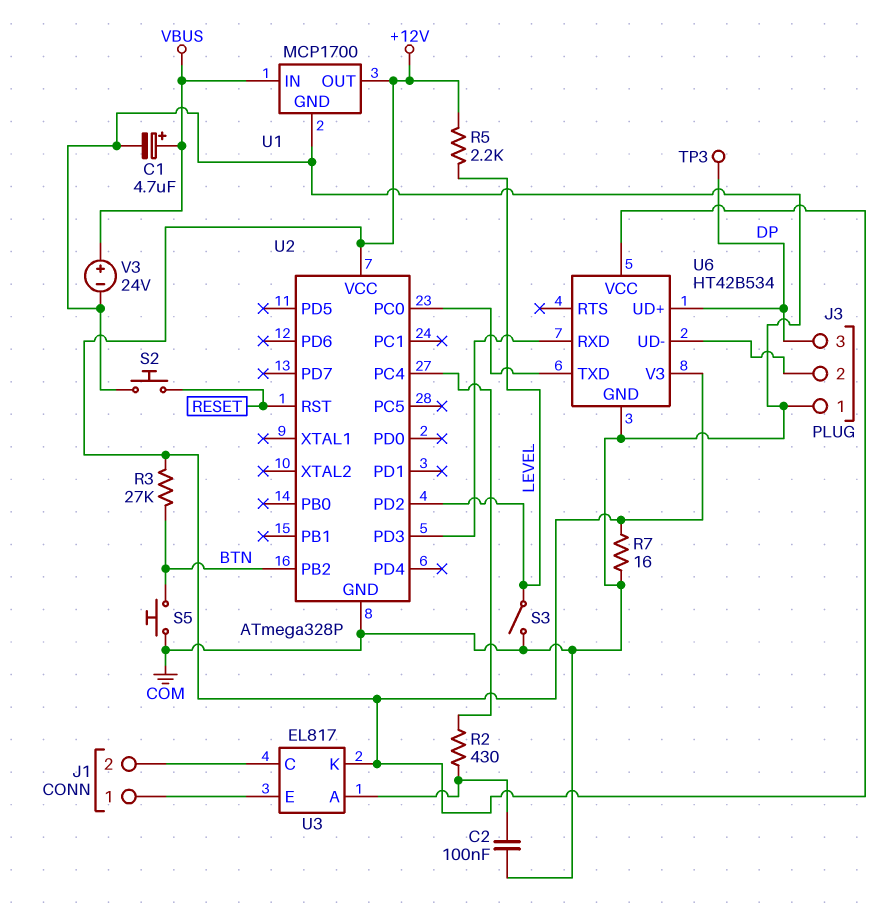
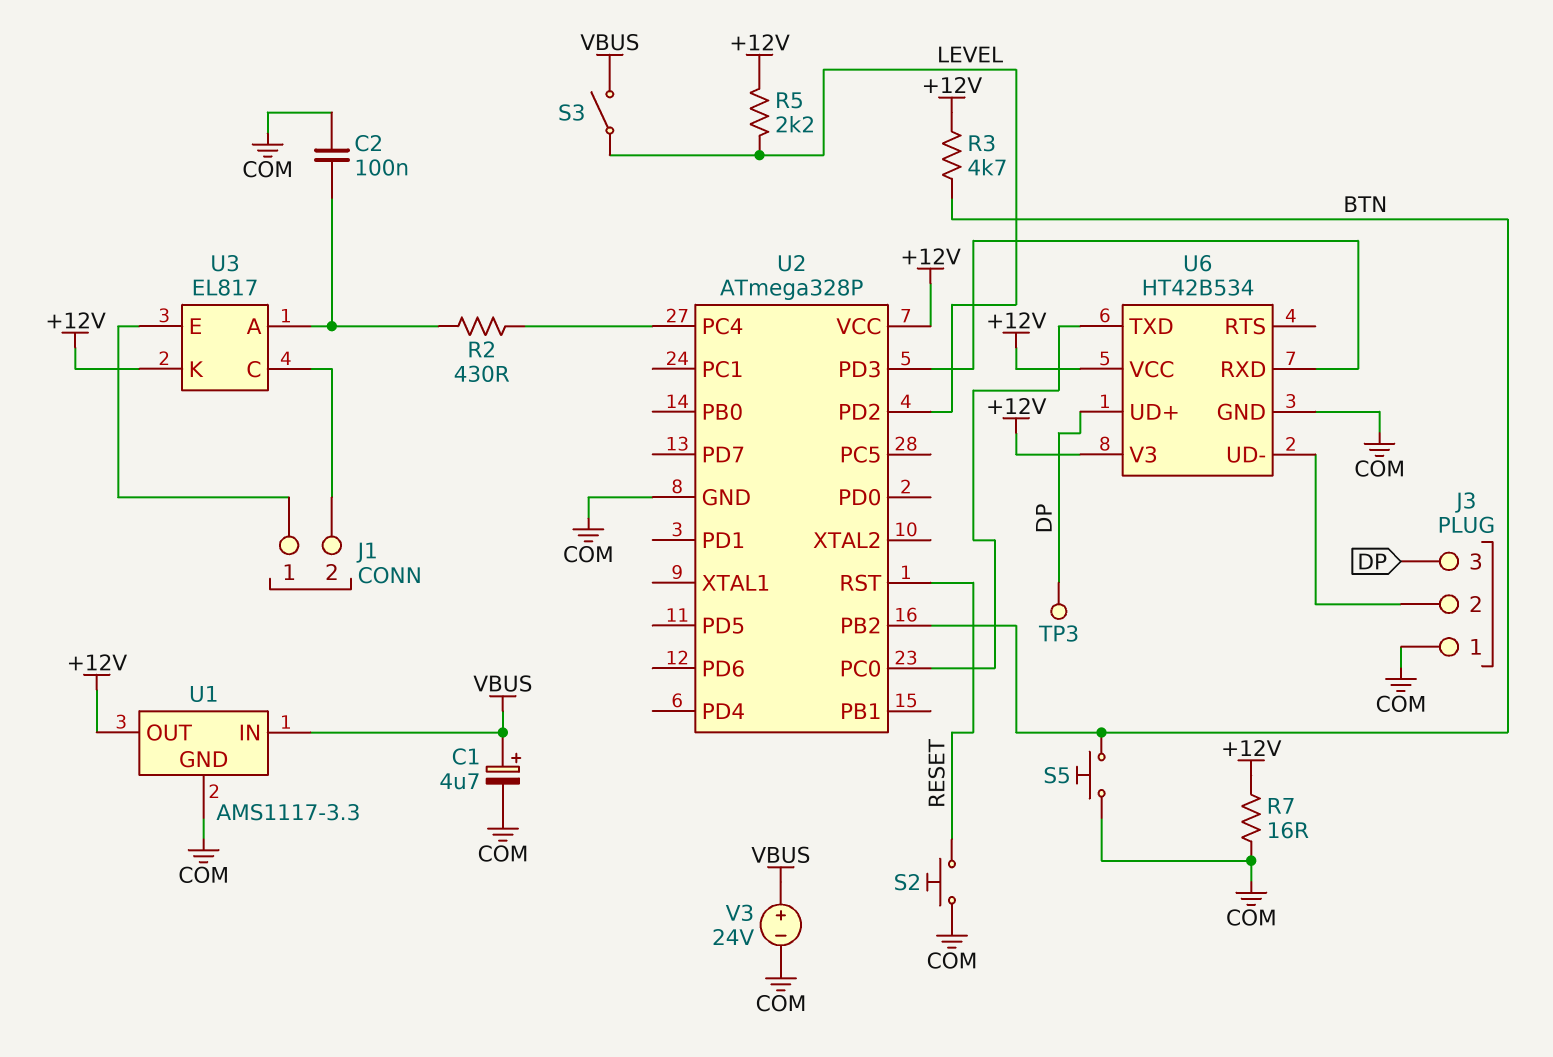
R3: 27k (+12V, BTN) -> 4.7k (+12V, BTN)
S3: switch (COM, LEVEL) -> switch (LEVEL, VBUS)
U1: MCP1700 -> AMS1117-3.3

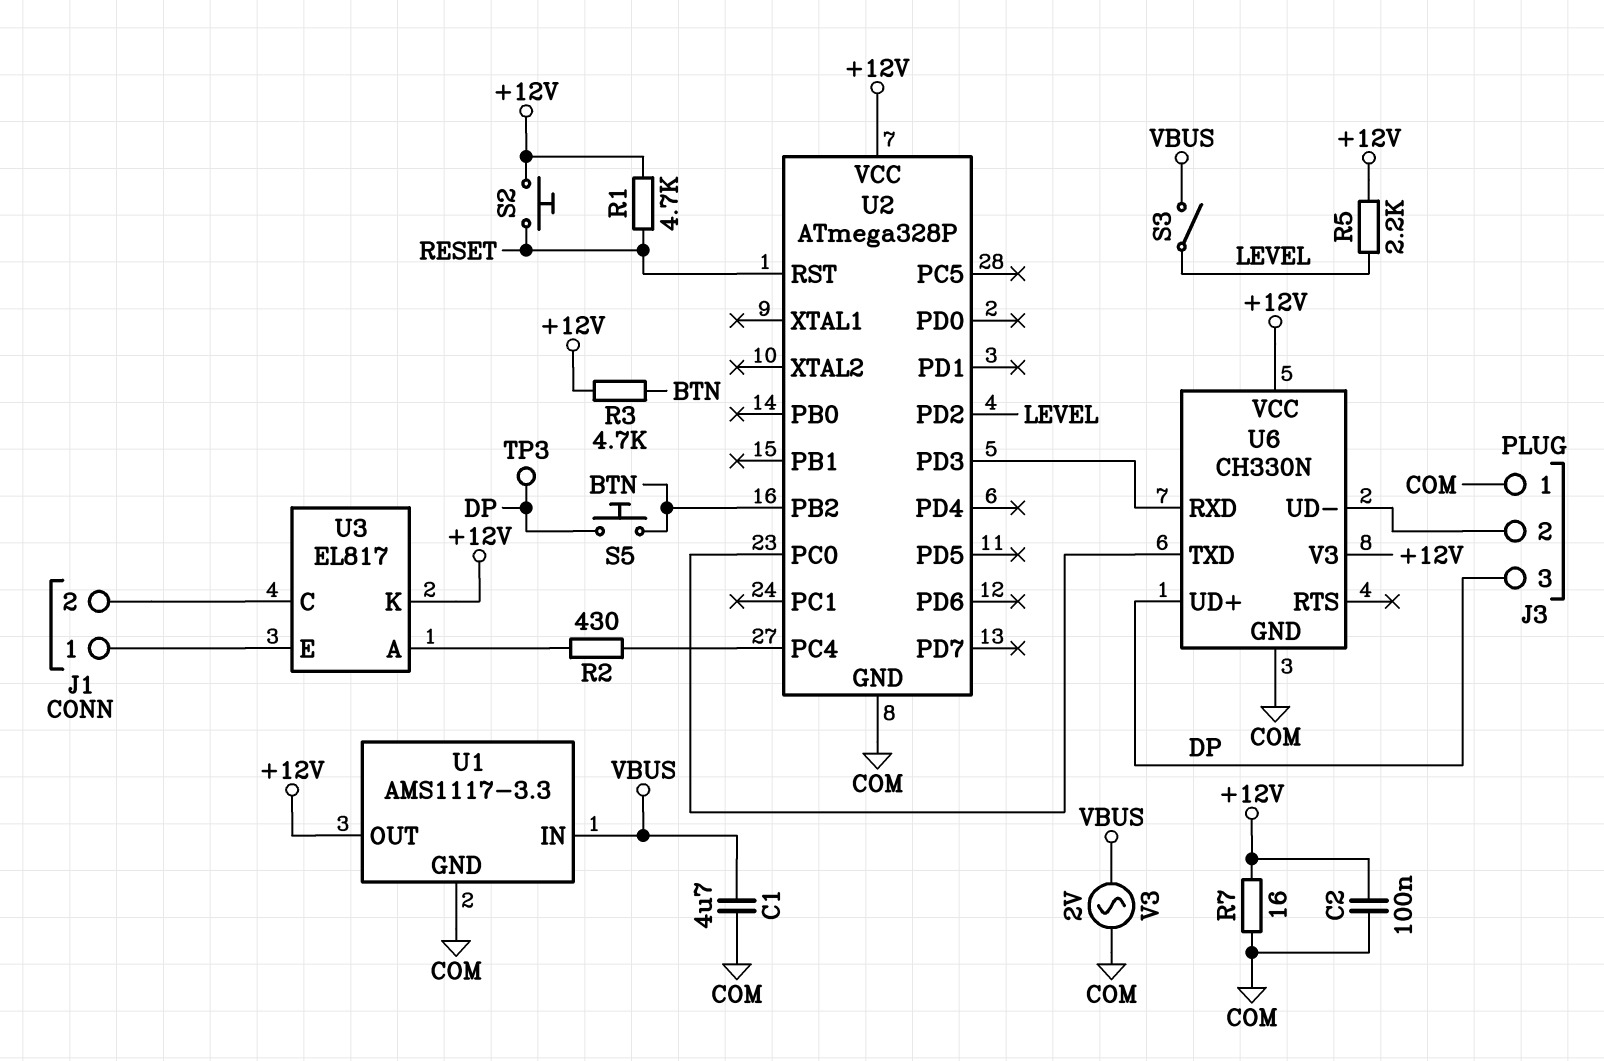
C1: 4.7uF (plus VBUS, minus COM) -> 4.7uF (COM, VBUS)
C2: 100nF (COM, U3/A) -> 100nF (+12V, COM)
R1: none -> 4.7k (+12V, RESET)
S2: button (COM, RESET) -> button (+12V, RESET)
S5: button (BTN, COM) -> button (BTN, DP)
U6: HT42B534 -> CH330N
V3: 24V (plus VBUS, minus COM) -> AC 2V (COM, VBUS)

